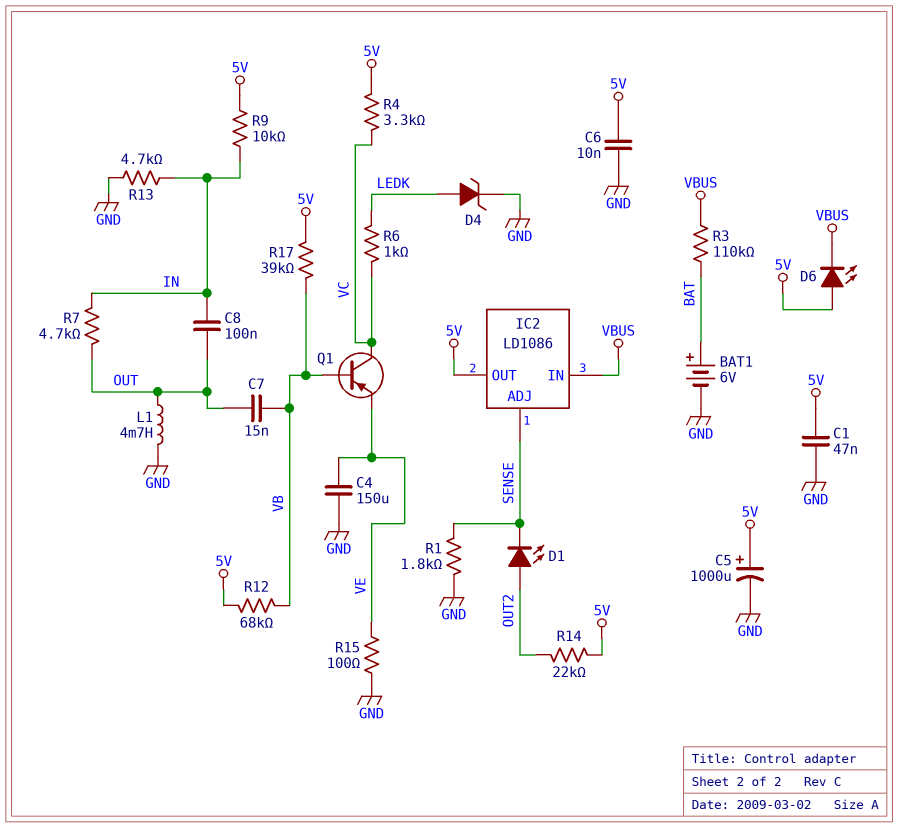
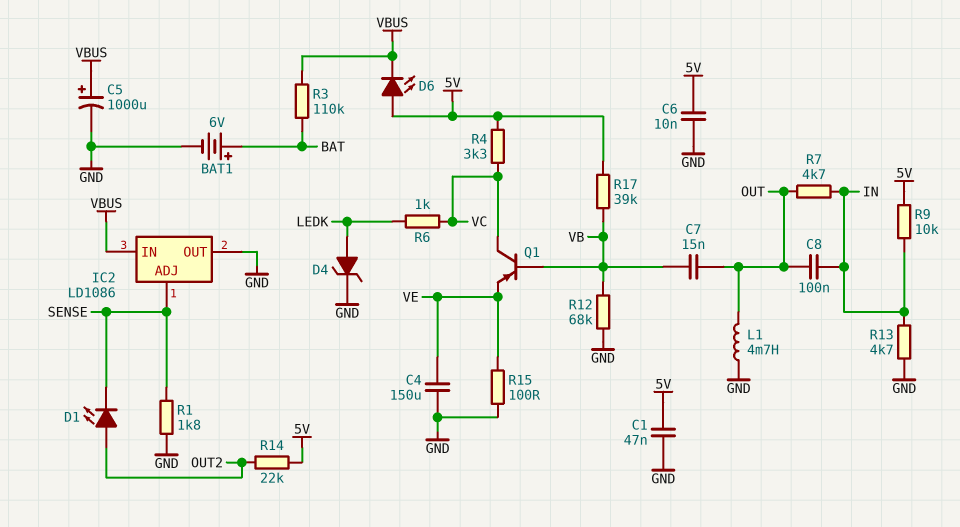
C5: 1000uF (plus 5V, minus GND) -> 1000uF (plus VBUS, minus GND)
IC2 pin OUT: 5V -> GND
R12: 68k (5V, VB) -> 68k (GND, VB)

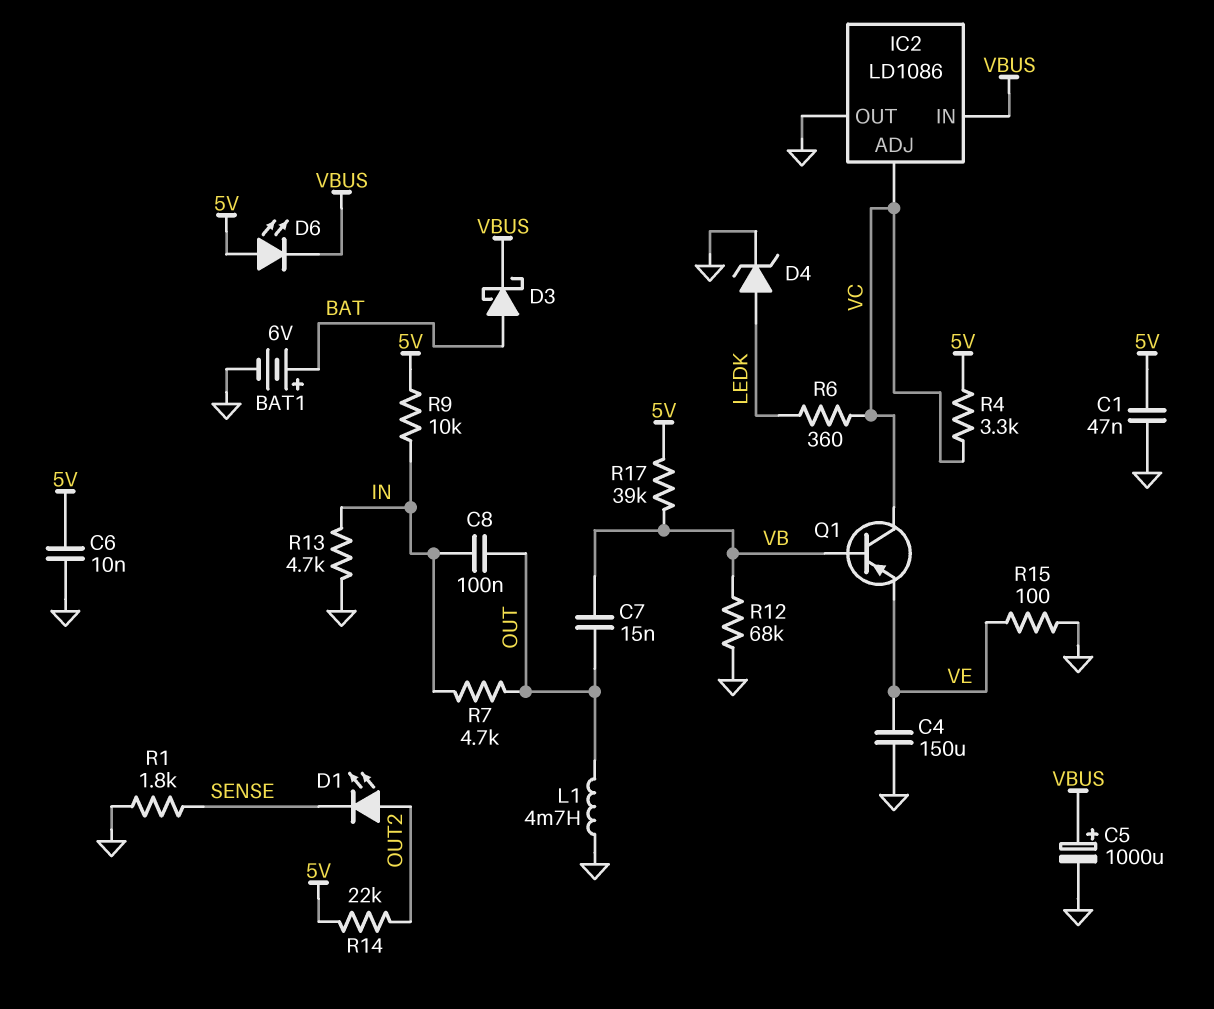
D3: none -> schottky (A BAT, K VBUS)
IC2 pin ADJ: SENSE -> VC
R3: 110k (BAT, VBUS) -> none
R6: 1k (LEDK, VC) -> 360 (LEDK, VC)

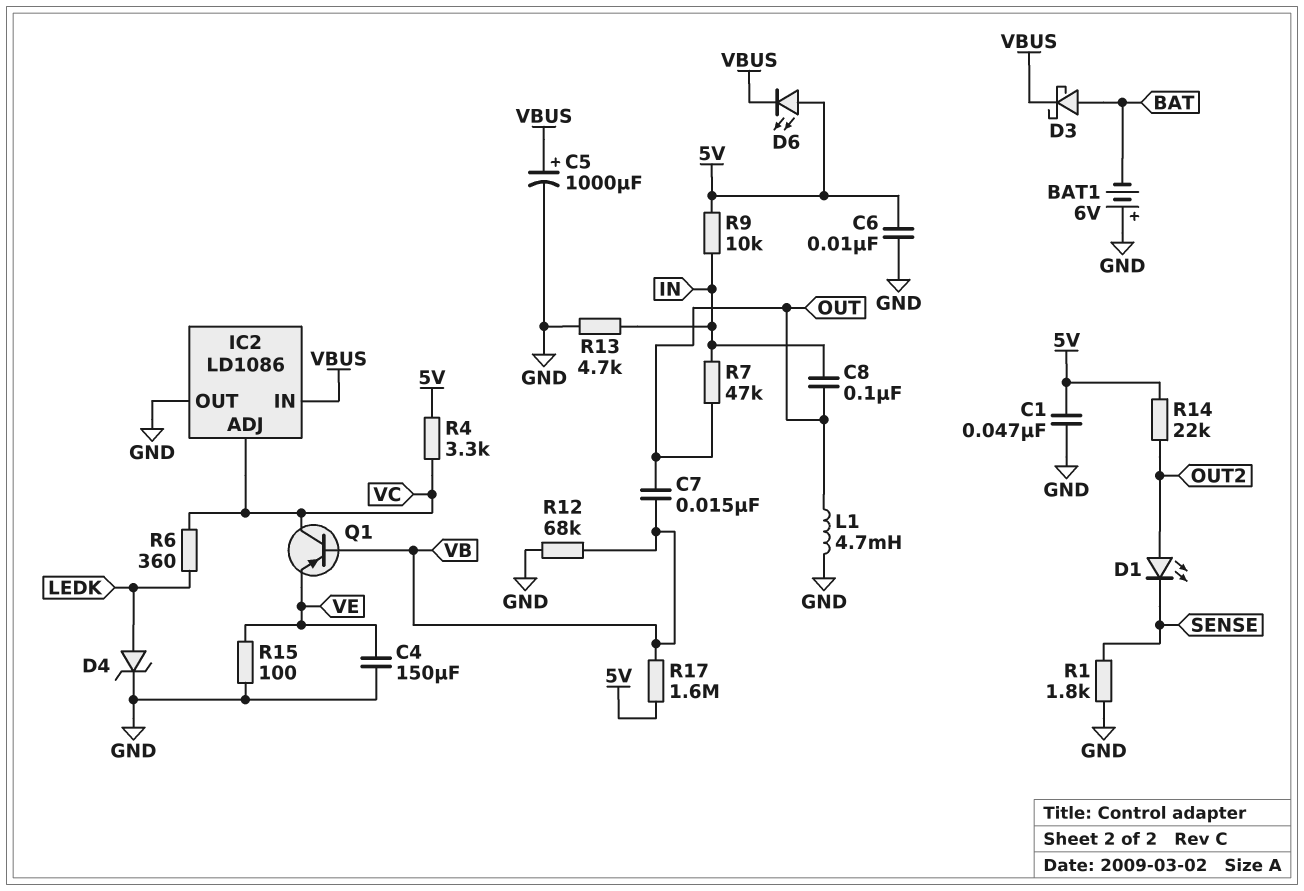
BAT1: 6V (plus BAT, minus GND) -> 6V (plus GND, minus BAT)
R7: 4.7k (IN, OUT) -> 47k (IN, OUT)
R17: 39k (5V, VB) -> 1.6M (5V, VB)

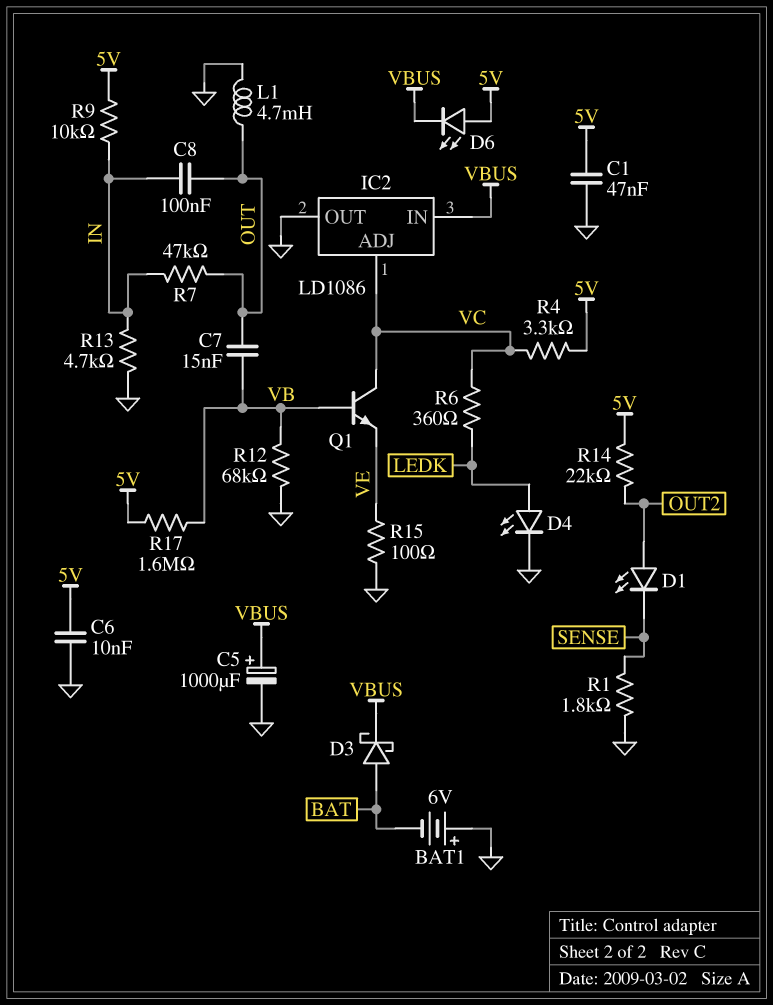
C4: 150uF (GND, VE) -> none
D4: zener (A LEDK, K GND) -> LED (A LEDK, K GND)
Q1: PNP (B VB, C VC, E VE) -> NPN (B VB, C VC, E VE)

